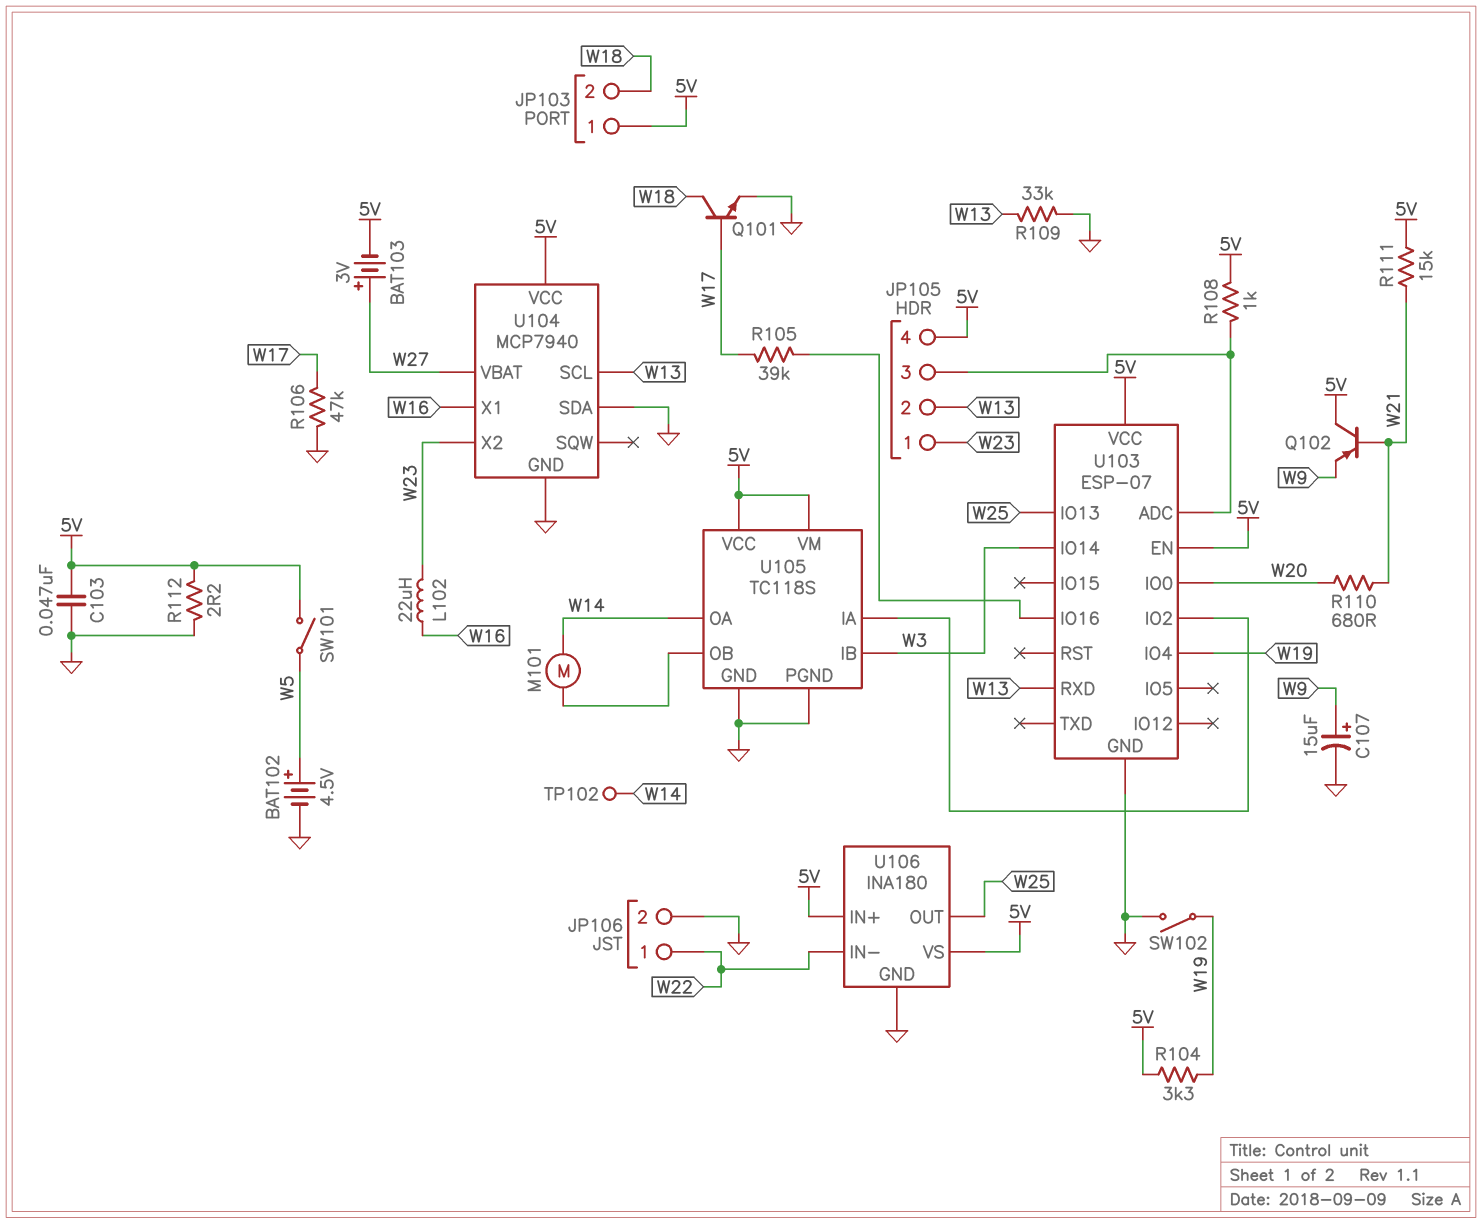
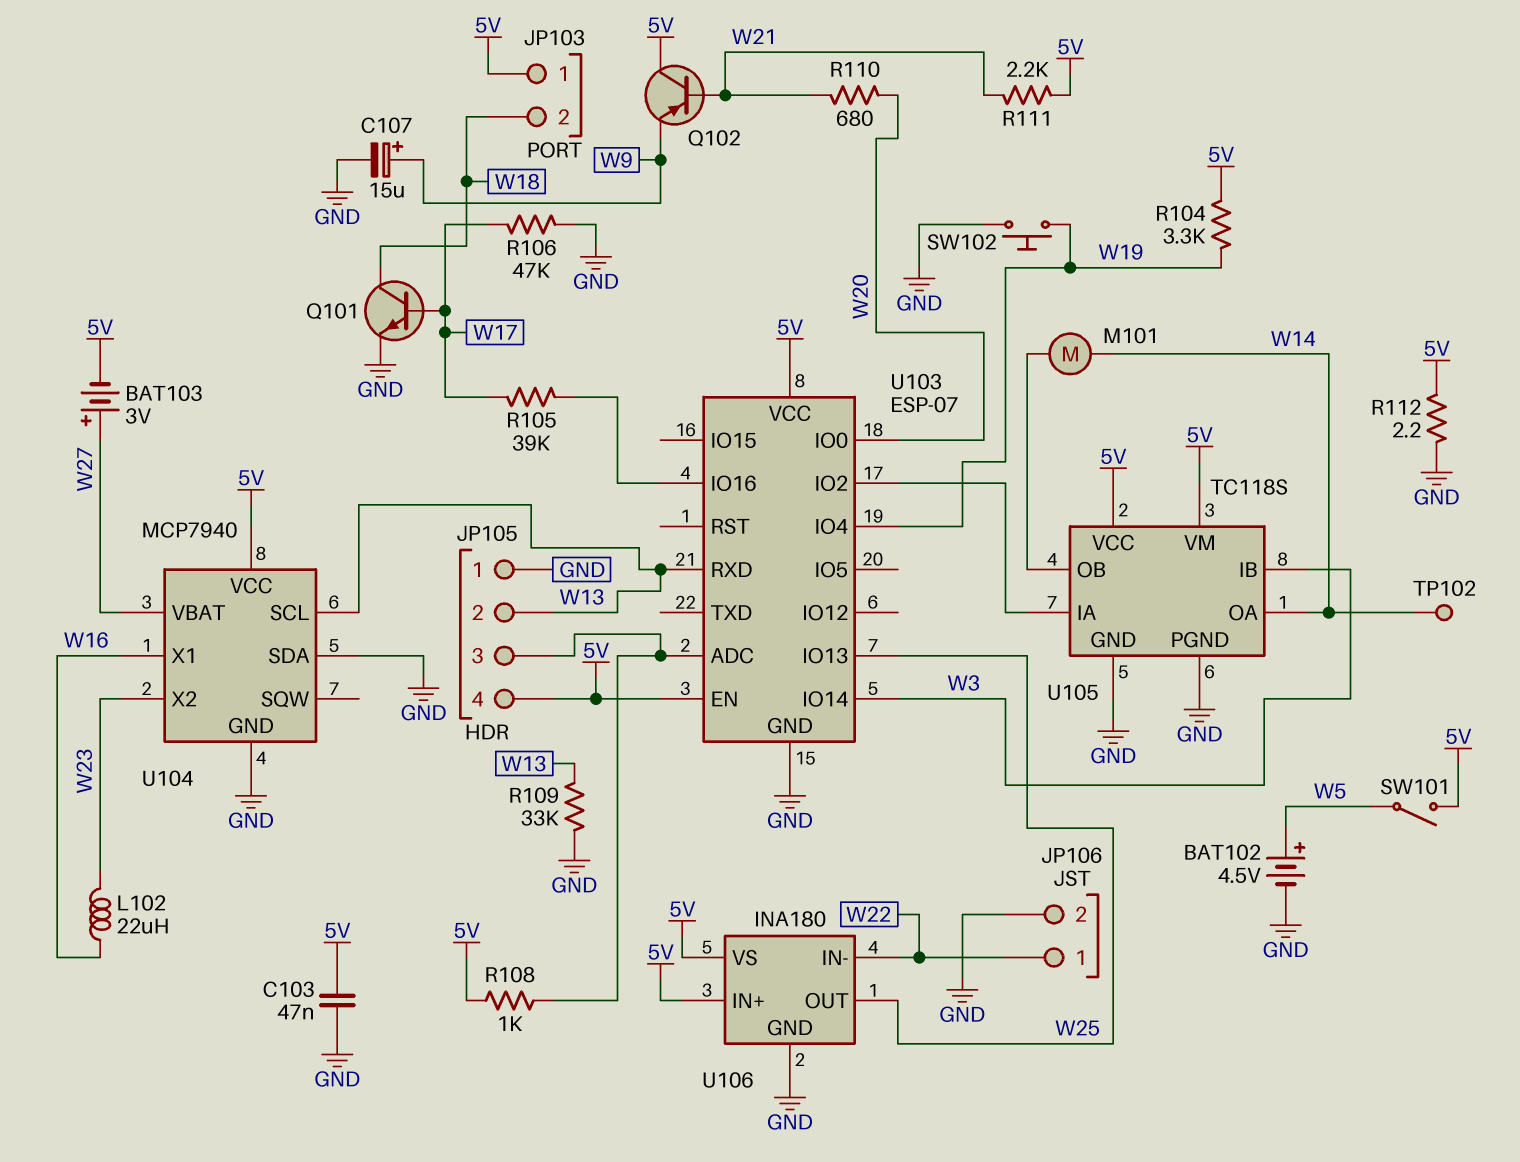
JP105 pin 1: W23 -> GND
R111: 15k (5V, W21) -> 2.2k (5V, W21)
SW102: switch (GND, W19) -> button (GND, W19)

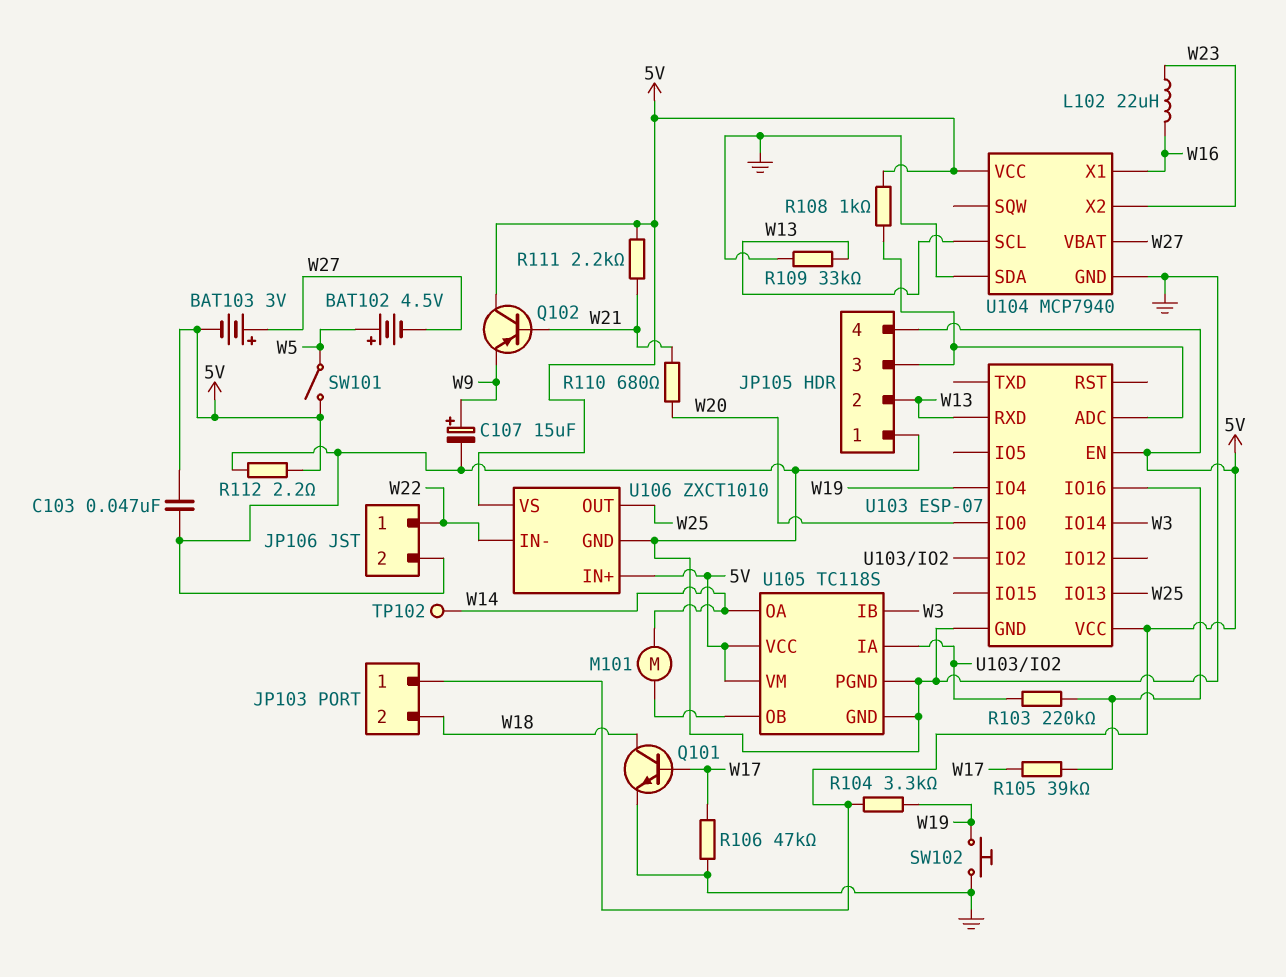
BAT102: 4.5V (plus W5, minus GND) -> 4.5V (plus W5, minus W27)
R103: none -> 220k (U103/IO2, U103/IO16)
U106: INA180 -> ZXCT1010

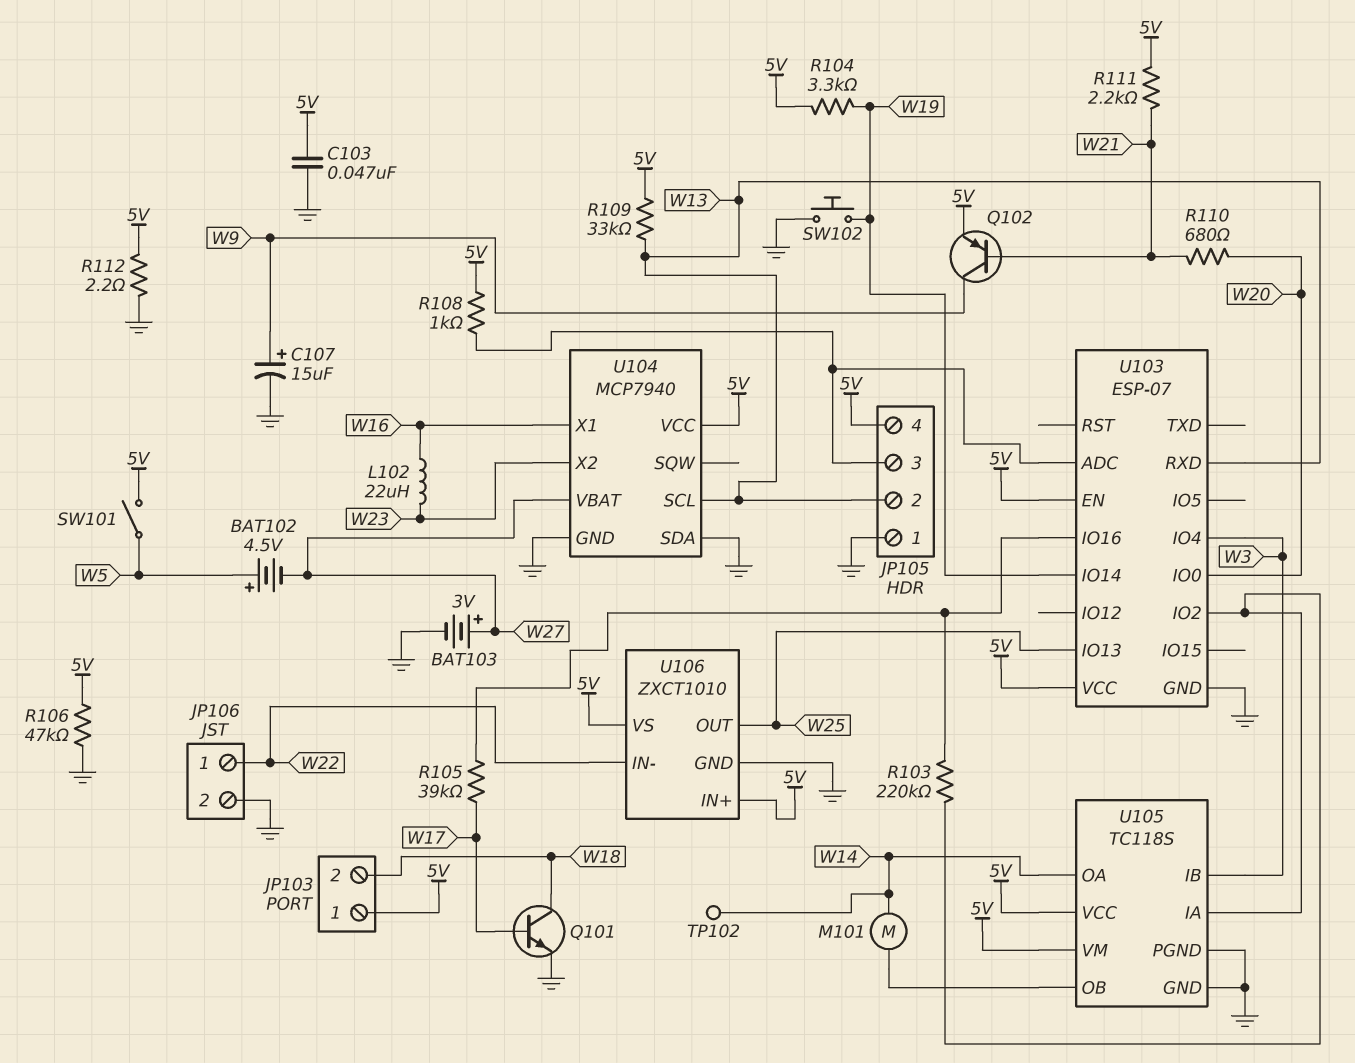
BAT103: 3V (plus W27, minus 5V) -> 3V (plus W27, minus GND)
Q102: PNP (B W21, C 5V, E W9) -> PNP (B W21, C W9, E 5V)
R106: 47k (GND, W17) -> 47k (5V, GND)
R109: 33k (GND, W13) -> 33k (5V, W13)
U103 pin IO4: W19 -> W3
U103 pin IO14: W3 -> W19

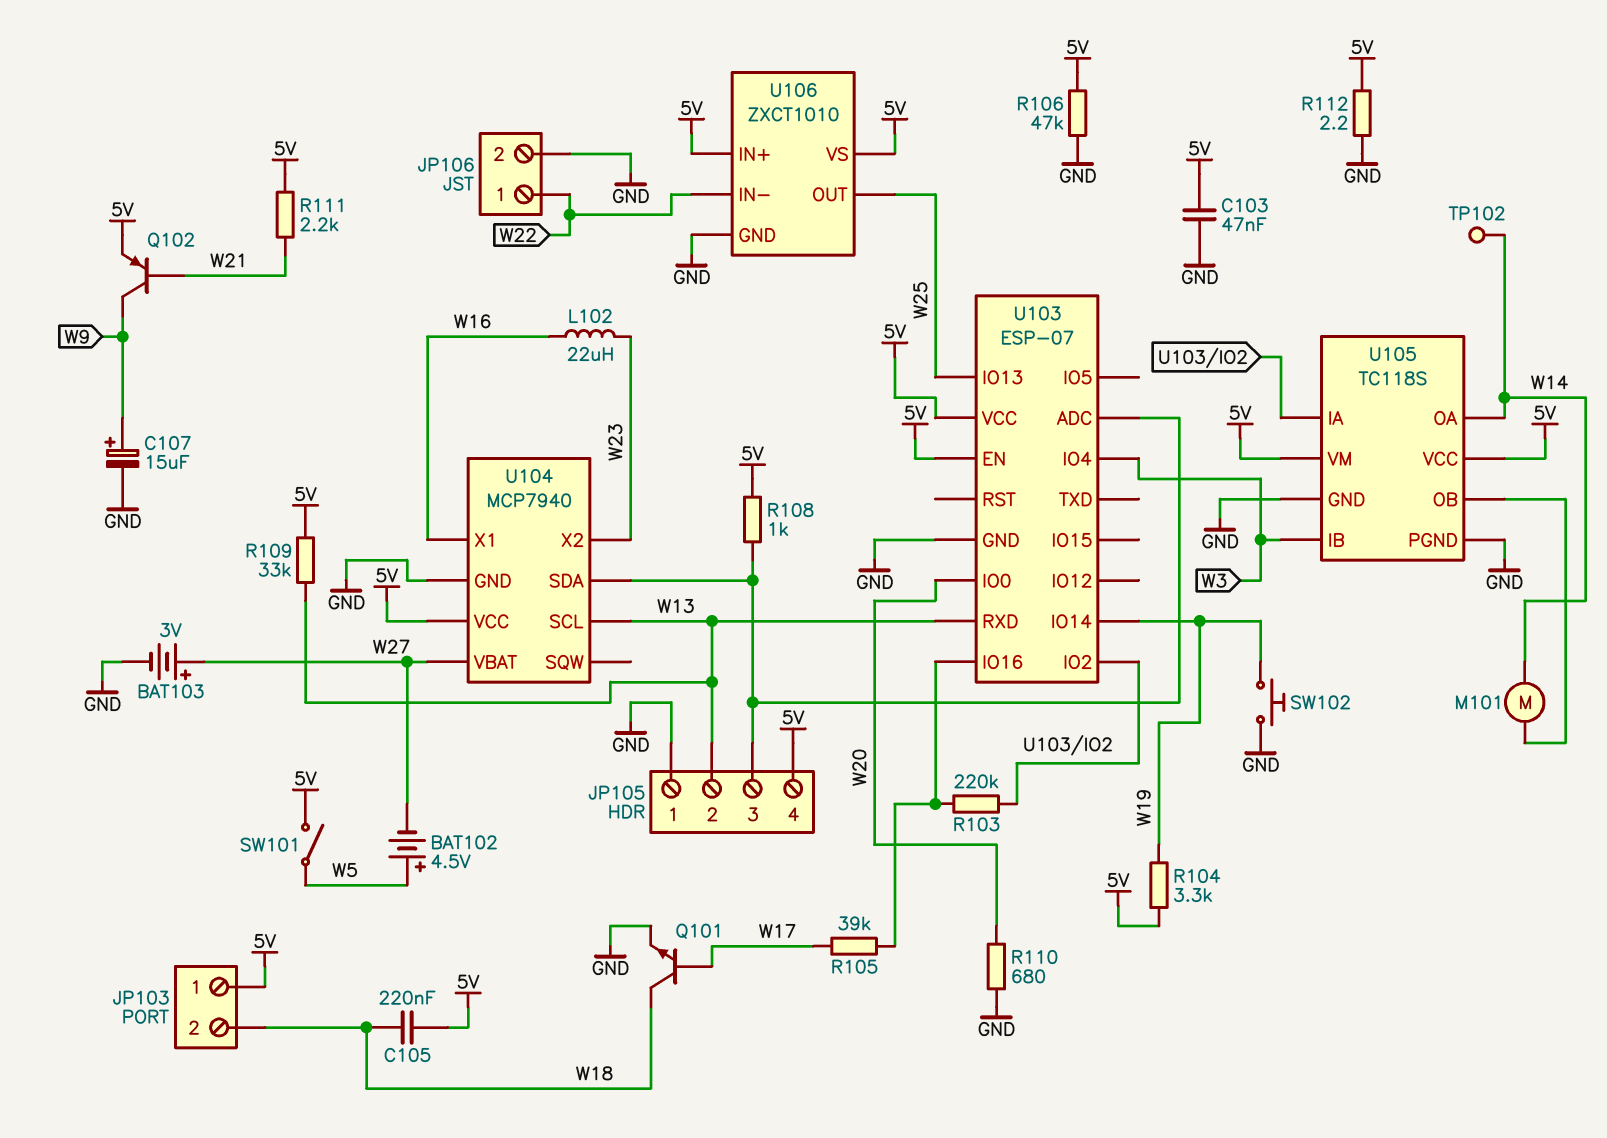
C105: none -> 220nF (5V, W18)
R110: 680 (W20, W21) -> 680 (GND, W20)
U104 pin SDA: GND -> JP105/3

